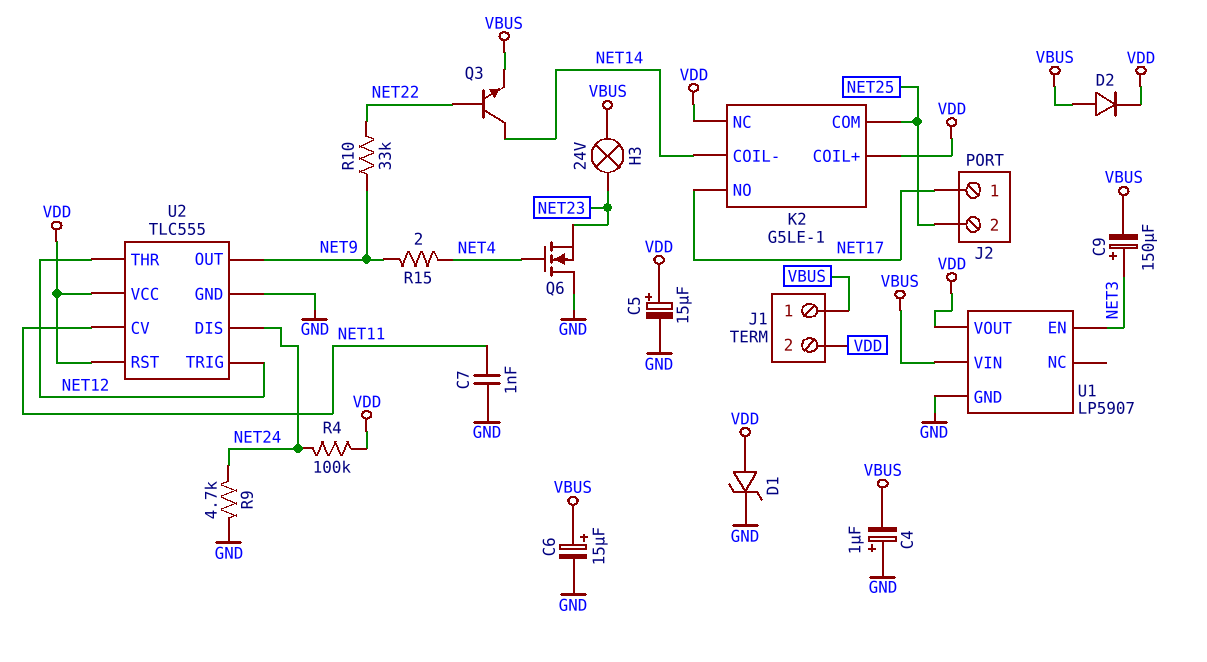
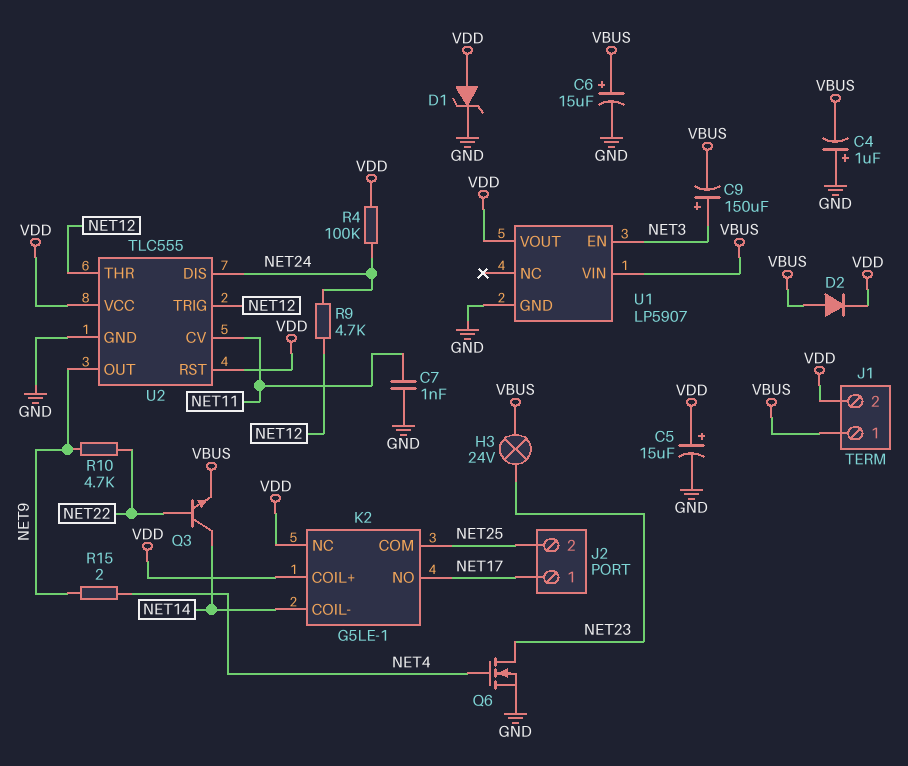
Q6: NMOS (G NET4, D GND, S NET23) -> NMOS (G NET4, D NET23, S GND)
R9: 4.7k (GND, NET24) -> 4.7k (NET12, NET24)
R10: 33k (NET9, NET22) -> 4.7k (NET9, NET22)

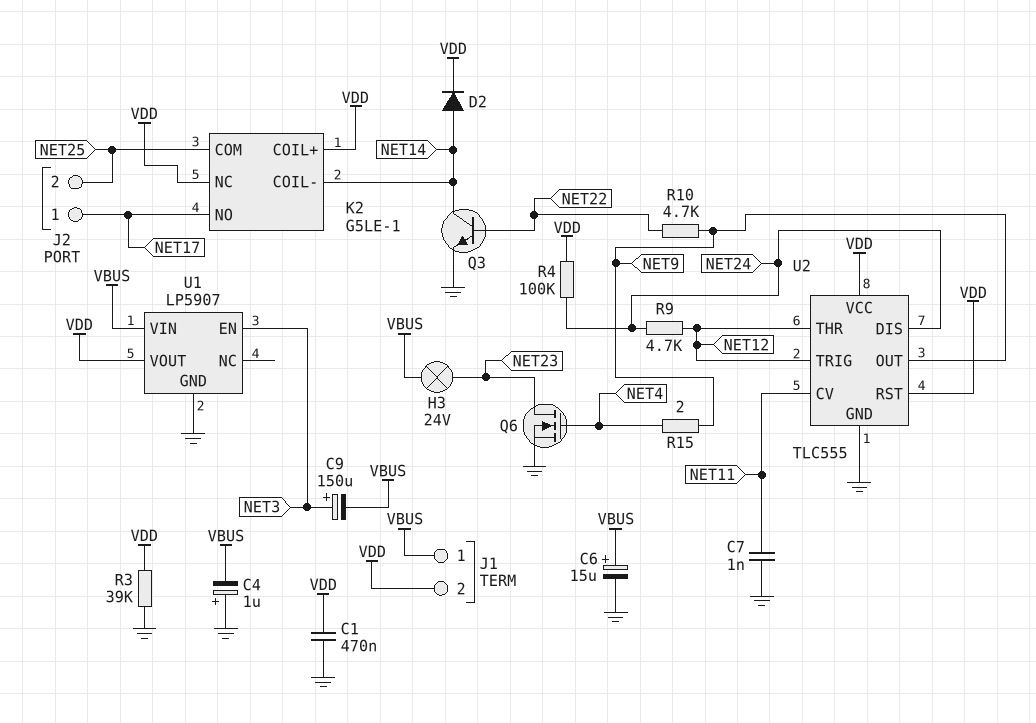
C1: none -> 470nF (GND, VDD)
C5: 15uF (plus VDD, minus GND) -> none
D1: zener (A VDD, K GND) -> none
D2: diode (A VBUS, K VDD) -> diode (A NET14, K VDD)
Q3: NPN (B NET22, C NET14, E VBUS) -> NPN (B NET22, C NET14, E GND)
R3: none -> 39k (GND, VDD)

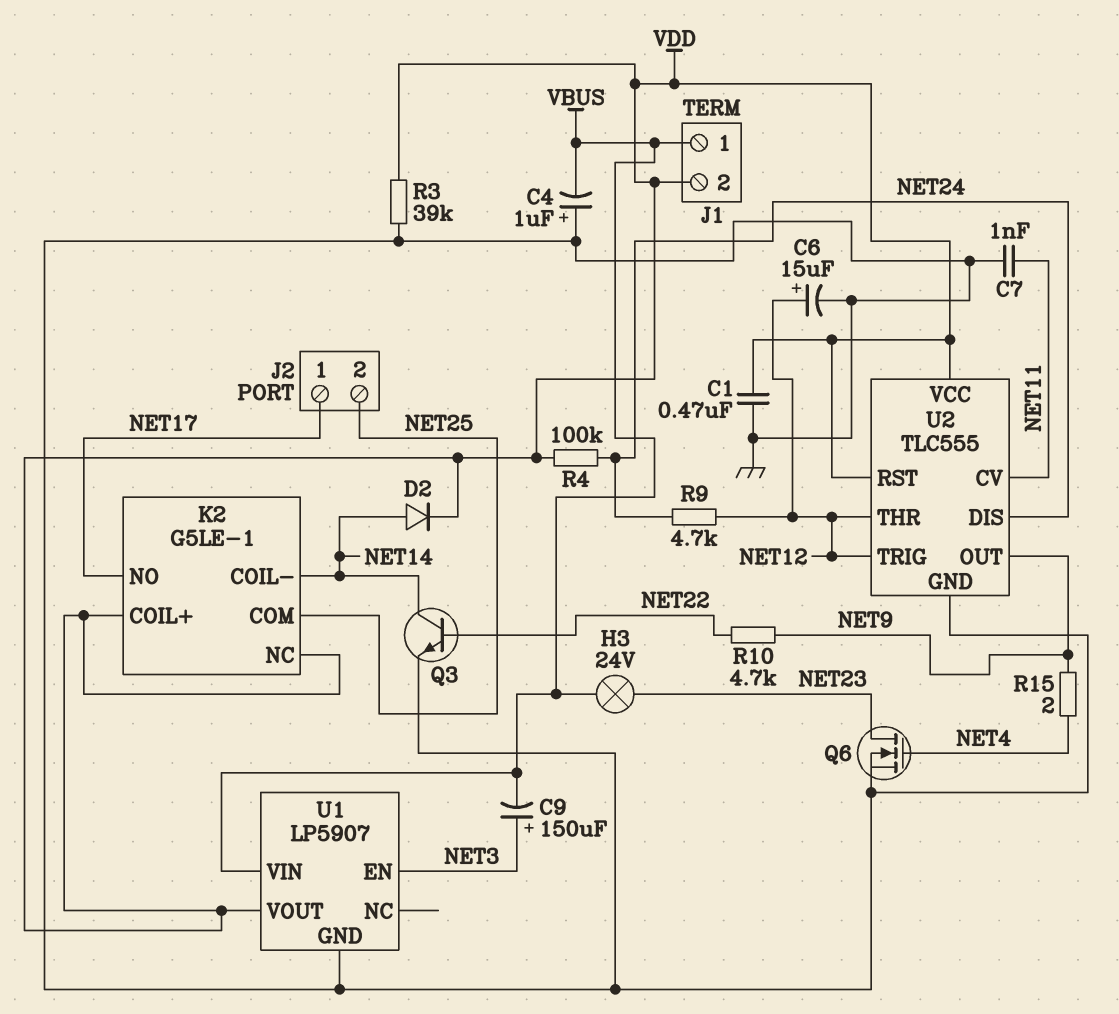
C6: 15uF (plus VBUS, minus GND) -> 15uF (plus NET12, minus GND)

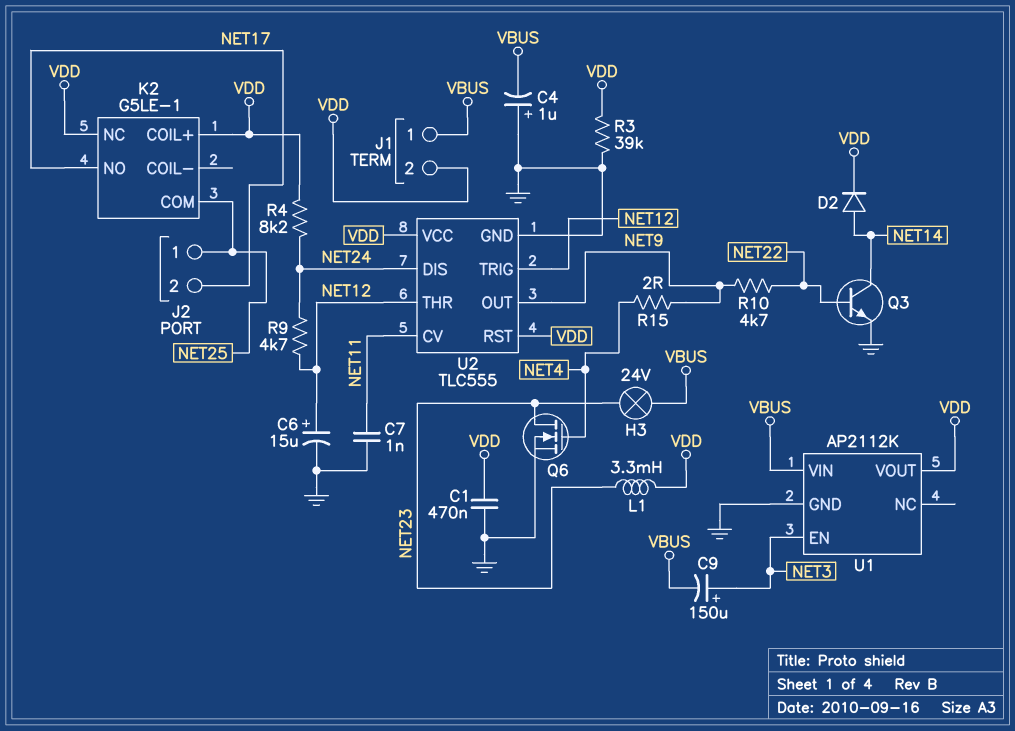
J2 pin 1: NET17 -> NET25
J2 pin 2: NET25 -> NET17
K2 pin COIL-: NET14 -> none
L1: none -> 3.3mH (NET23, VDD)
R4: 100k (NET24, VDD) -> 8.2k (NET24, VDD)
U1: LP5907 -> AP2112K

